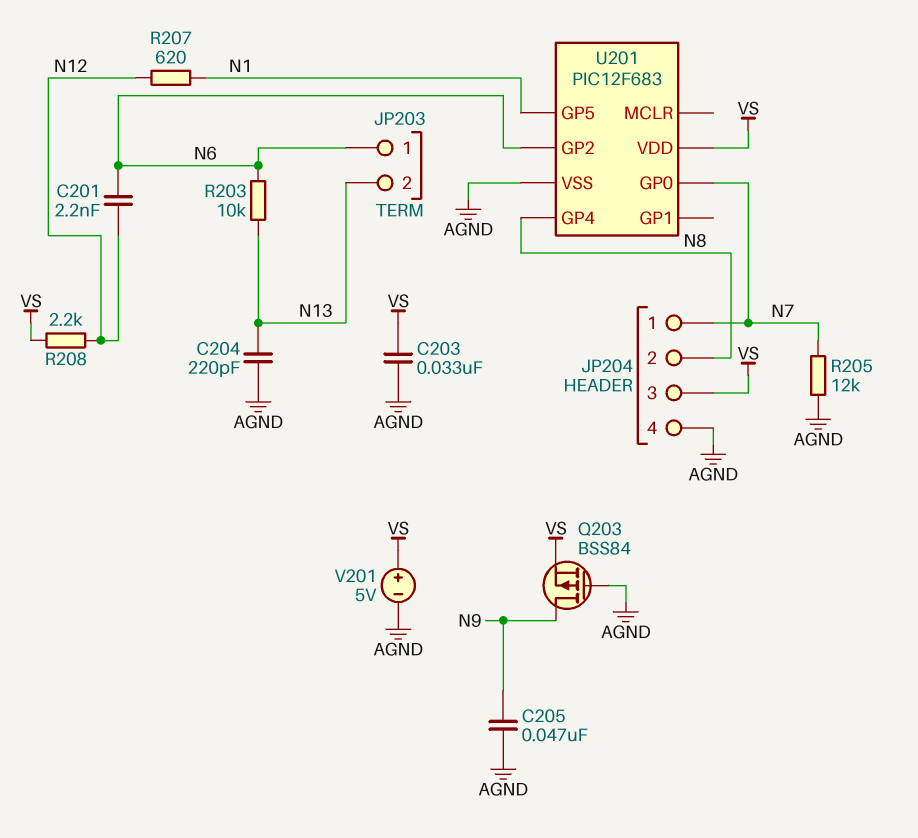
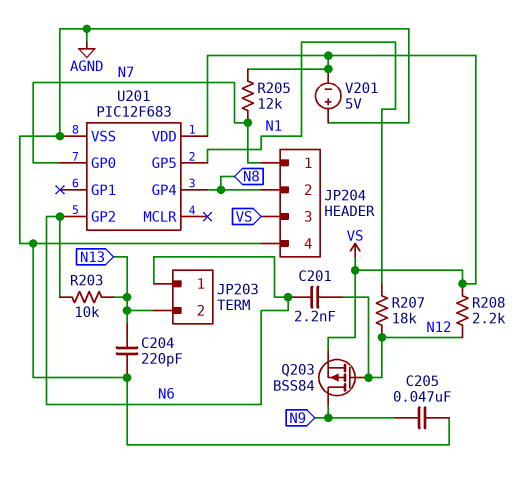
C203: 33nF (AGND, VS) -> none
Q203: PMOS BSS84 (G AGND, D N9, S VS) -> PMOS BSS84 (G N12, D N9, S VS)
R205: 12k (AGND, N7) -> 12k (N7, VS)
R207: 620 (N1, N12) -> 18k (N1, N12)
V201: 5V (plus VS, minus AGND) -> 5V (plus AGND, minus VS)

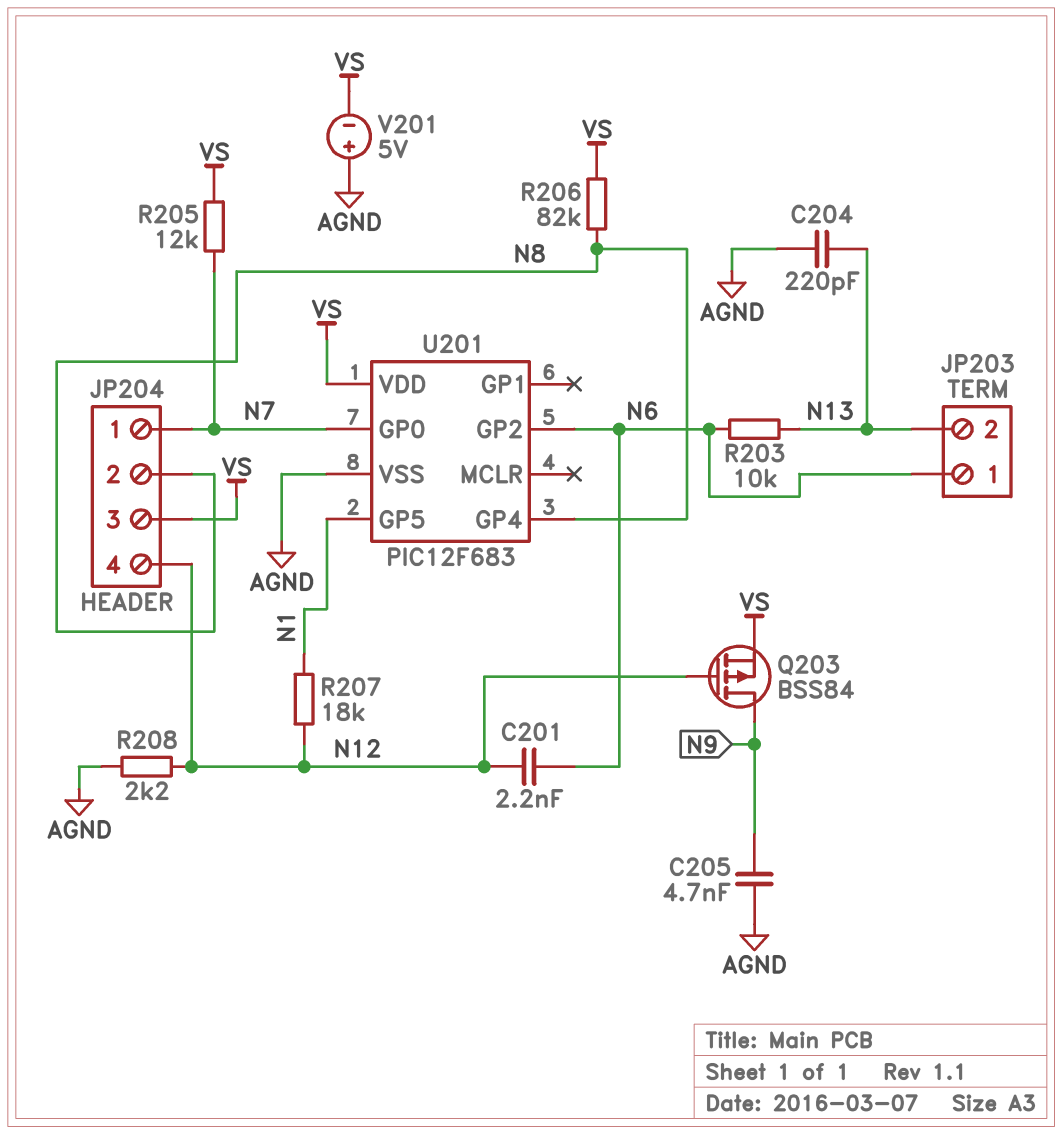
C205: 47nF (AGND, N9) -> 4.7nF (AGND, N9)
JP204 pin 4: AGND -> N12
R206: none -> 82k (N8, VS)
R208: 2.2k (N12, VS) -> 2.2k (AGND, N12)

